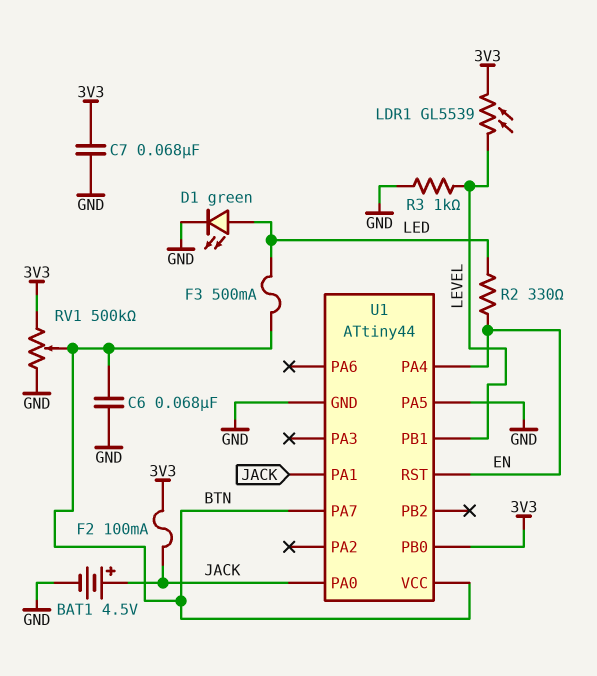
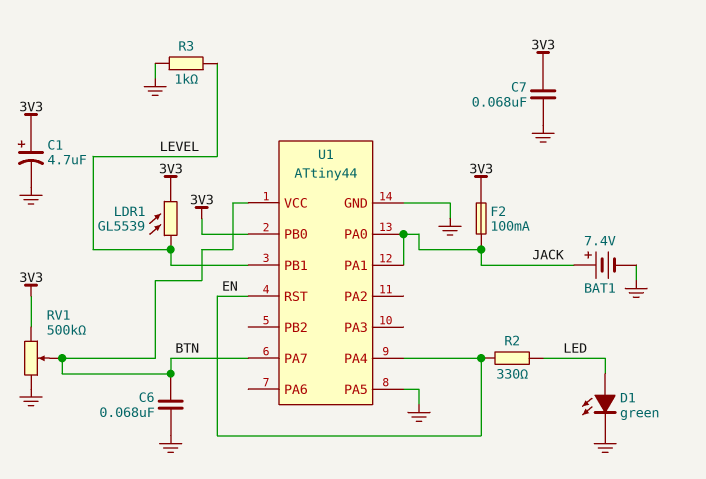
BAT1: 4.5V (plus JACK, minus GND) -> 7.4V (plus JACK, minus GND)
C1: none -> 4.7uF (plus 3V3, minus GND)
F3: 500mA (BTN, LED) -> none

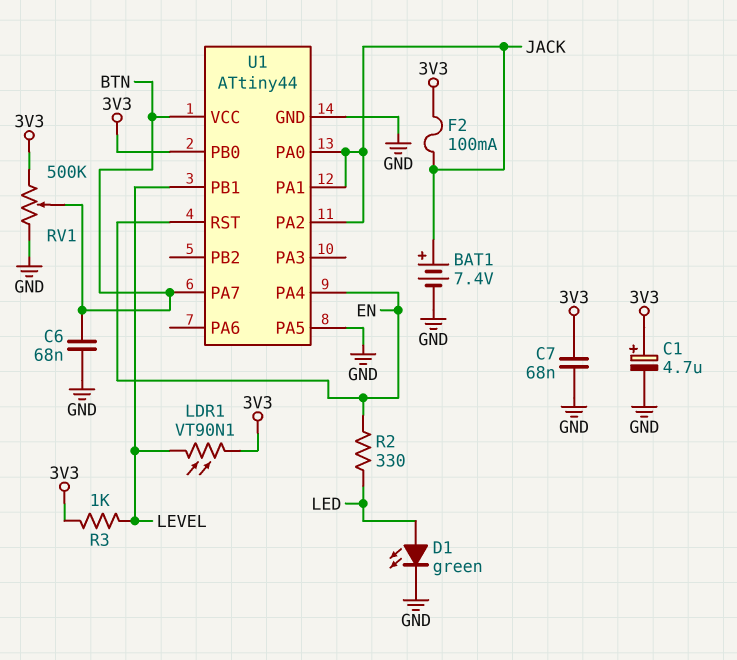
LDR1: GL5539 (3V3, LEVEL) -> VT90N1 (3V3, LEVEL)
R3: 1k (GND, LEVEL) -> 1k (3V3, LEVEL)
U1 pin PA2: none -> JACK

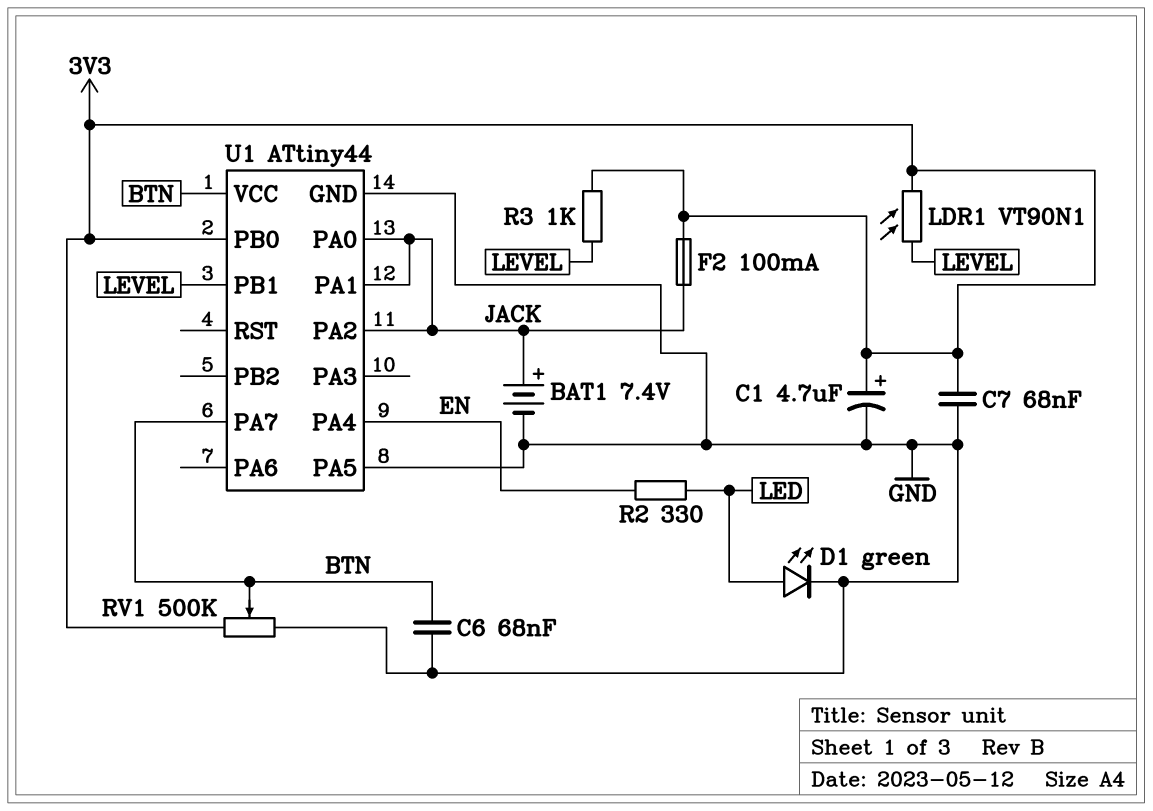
U1 pin RST: EN -> none

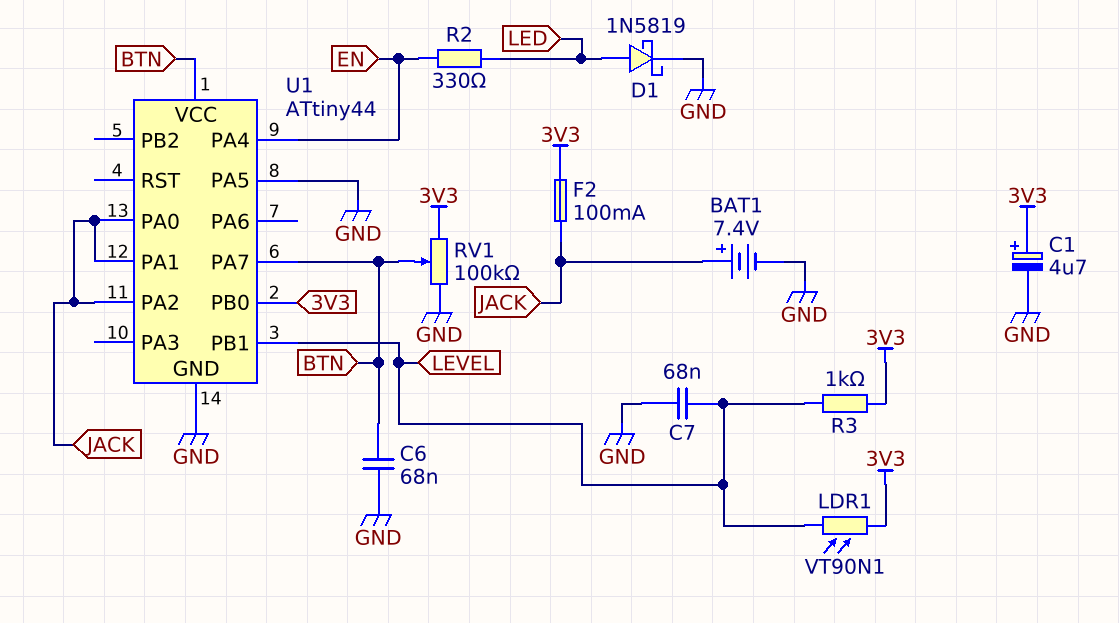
C7: 68nF (3V3, GND) -> 68nF (GND, LEVEL)
D1: LED green (A LED, K GND) -> schottky 1N5819 (A LED, K GND)
RV1: 500k (3V3, GND, wiper BTN) -> 100k (3V3, GND, wiper BTN)

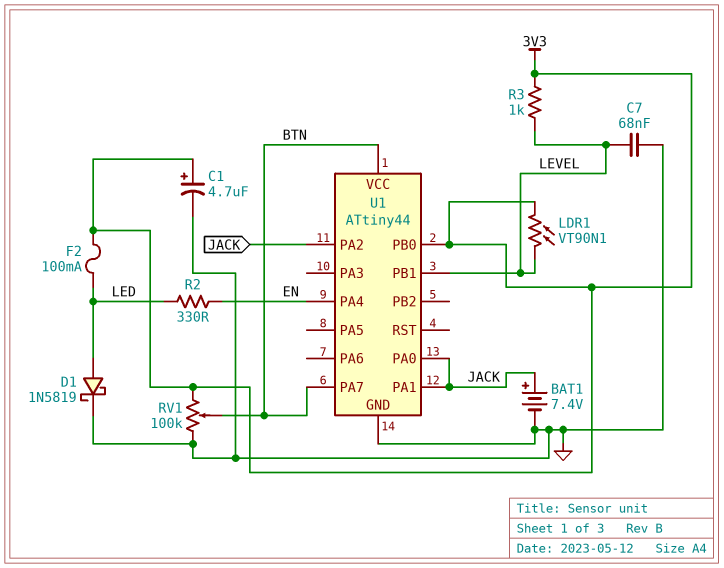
C6: 68nF (BTN, GND) -> none
F2: 100mA (3V3, JACK) -> 100mA (3V3, LED)
U1 pin PA5: GND -> none

